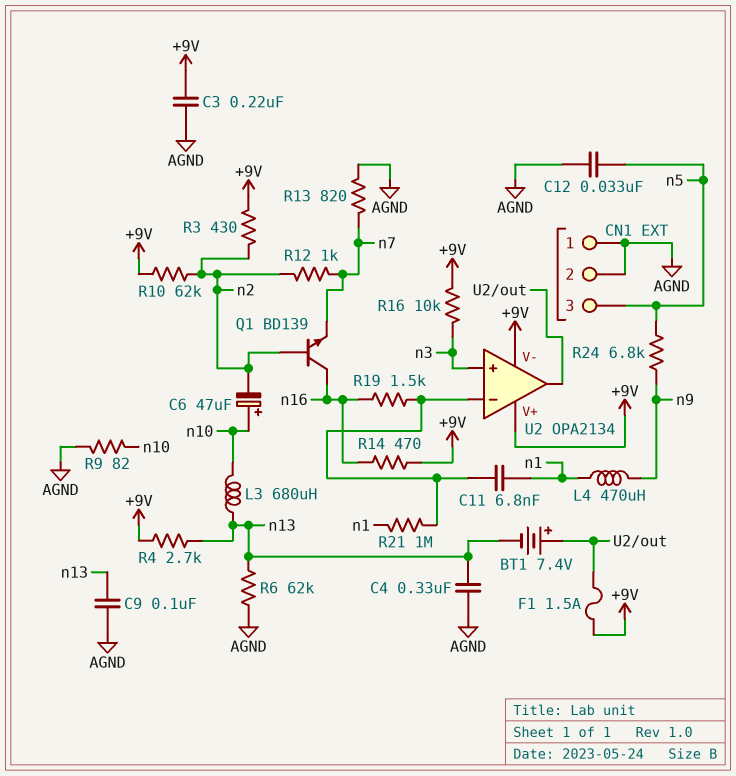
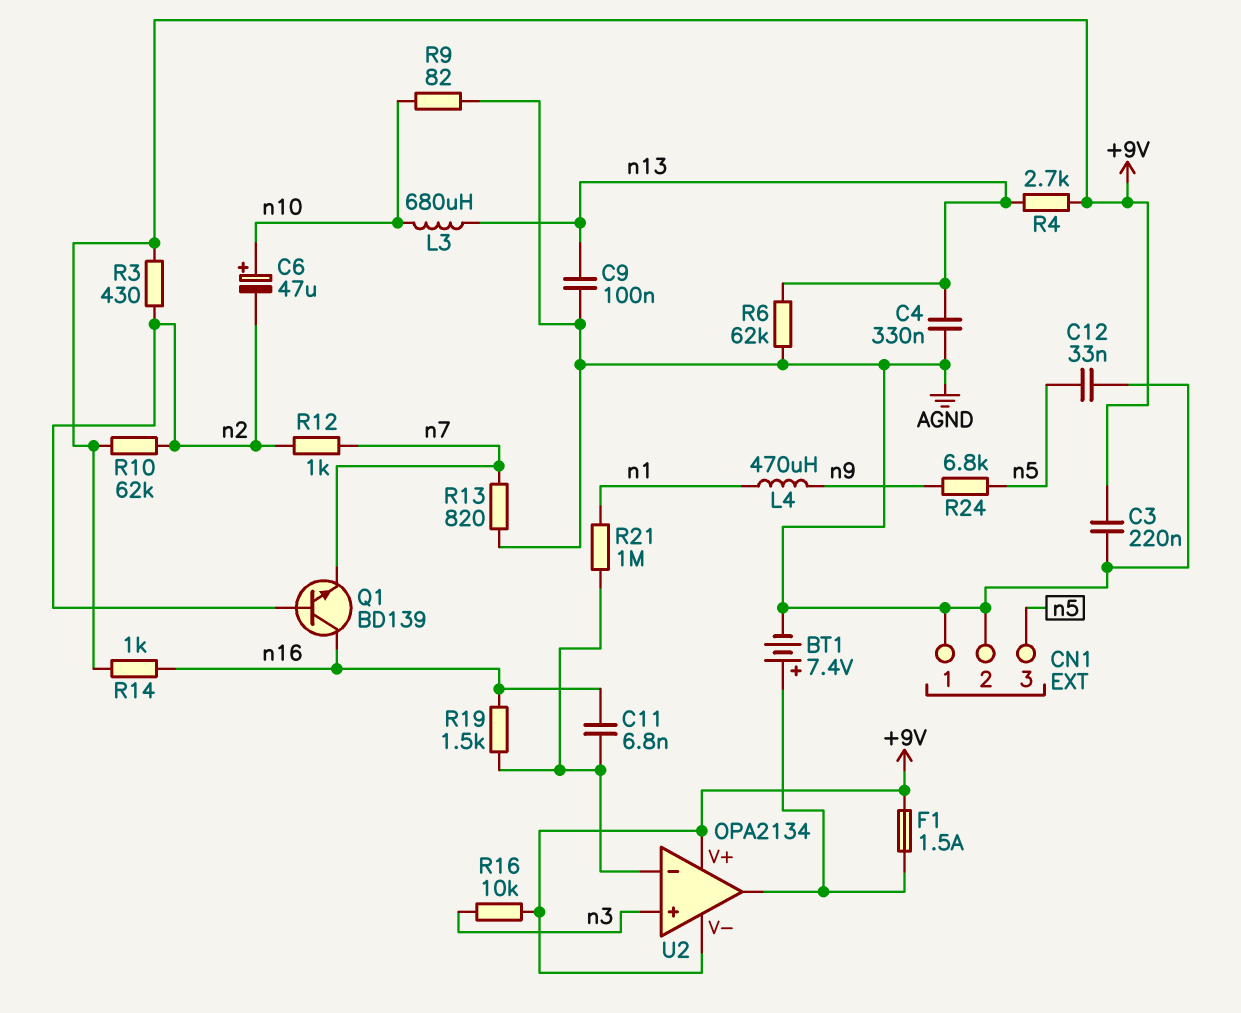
BT1: 7.4V (plus U2/out, minus n13) -> 7.4V (plus U2/out, minus AGND)
C11: 6.8nF (U2/in-, n1) -> 6.8nF (U2/in-, n16)
R14: 470 (+9V, n16) -> 1k (+9V, n16)

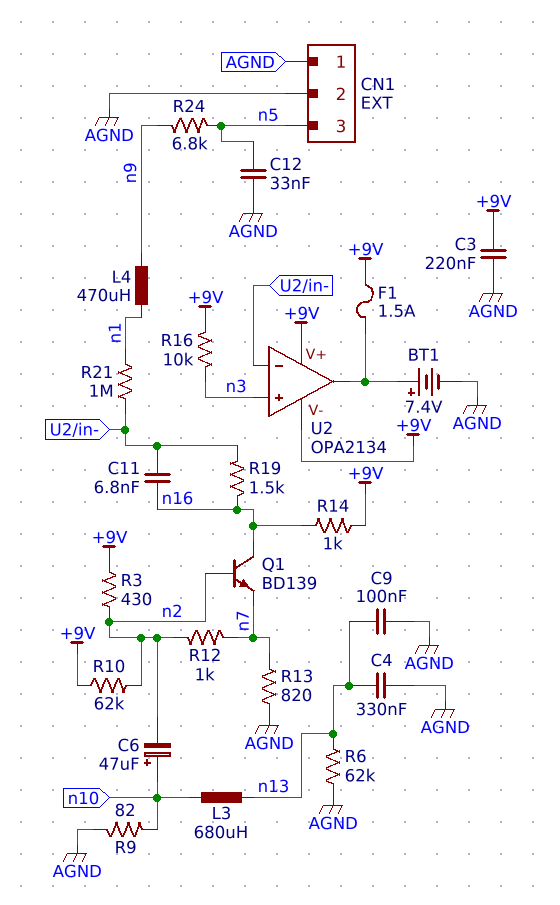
R4: 2.7k (+9V, n13) -> none

